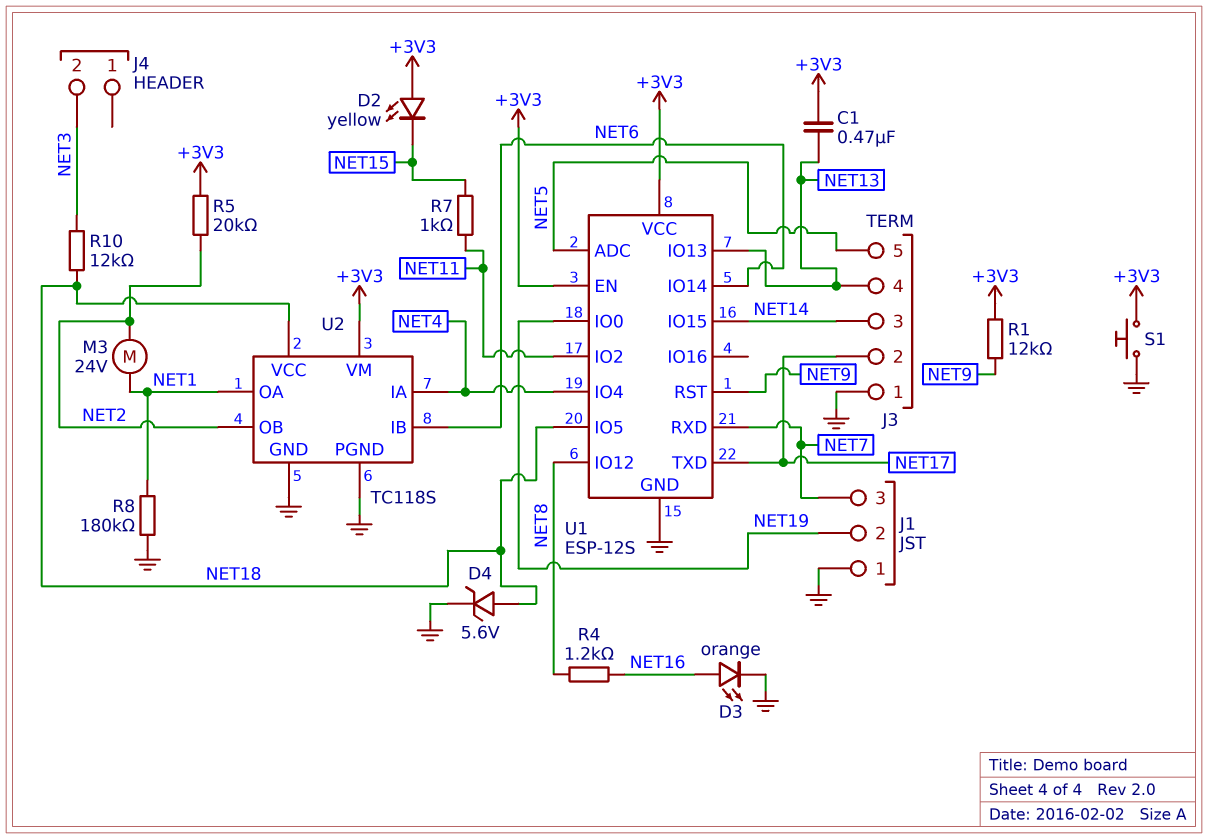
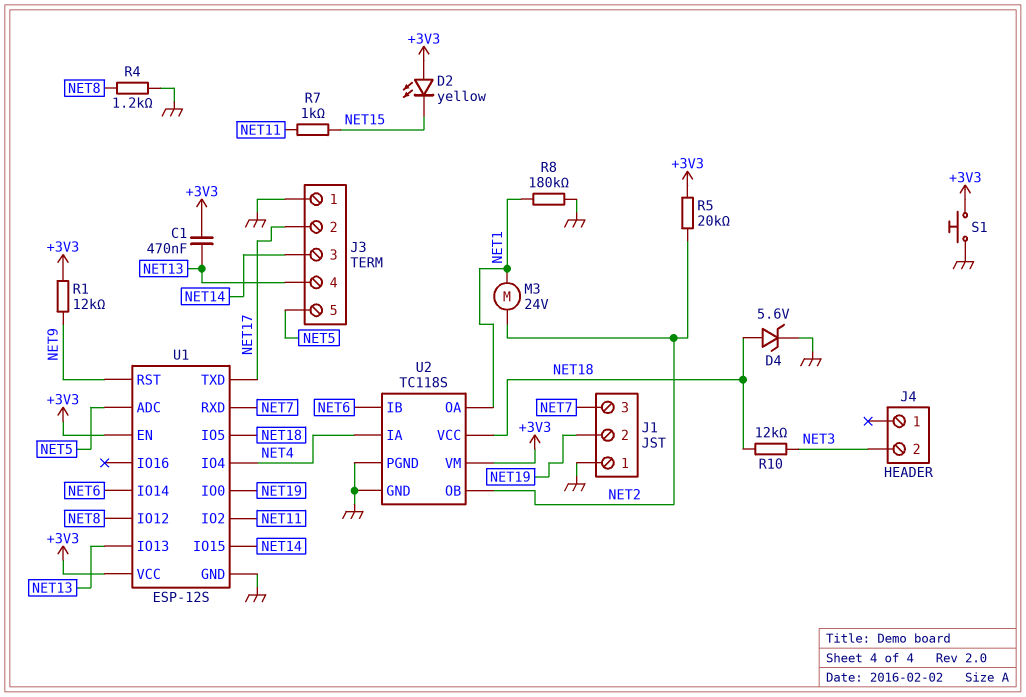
D3: LED orange (A NET16, K GND) -> none
R4: 1.2k (NET8, NET16) -> 1.2k (GND, NET8)

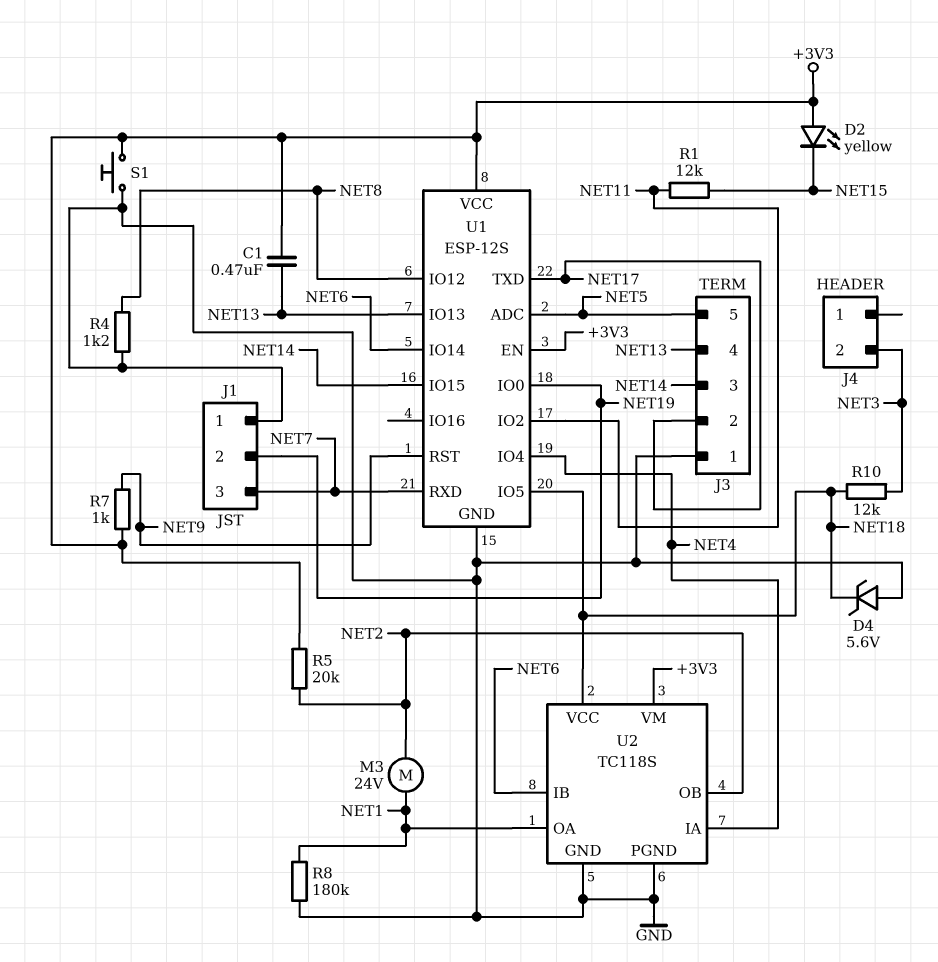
D4: zener 5.6V (A NET18, K GND) -> zener 5.6V (A GND, K NET18)
R1: 12k (+3V3, NET9) -> 12k (NET11, NET15)
R7: 1k (NET11, NET15) -> 1k (+3V3, NET9)

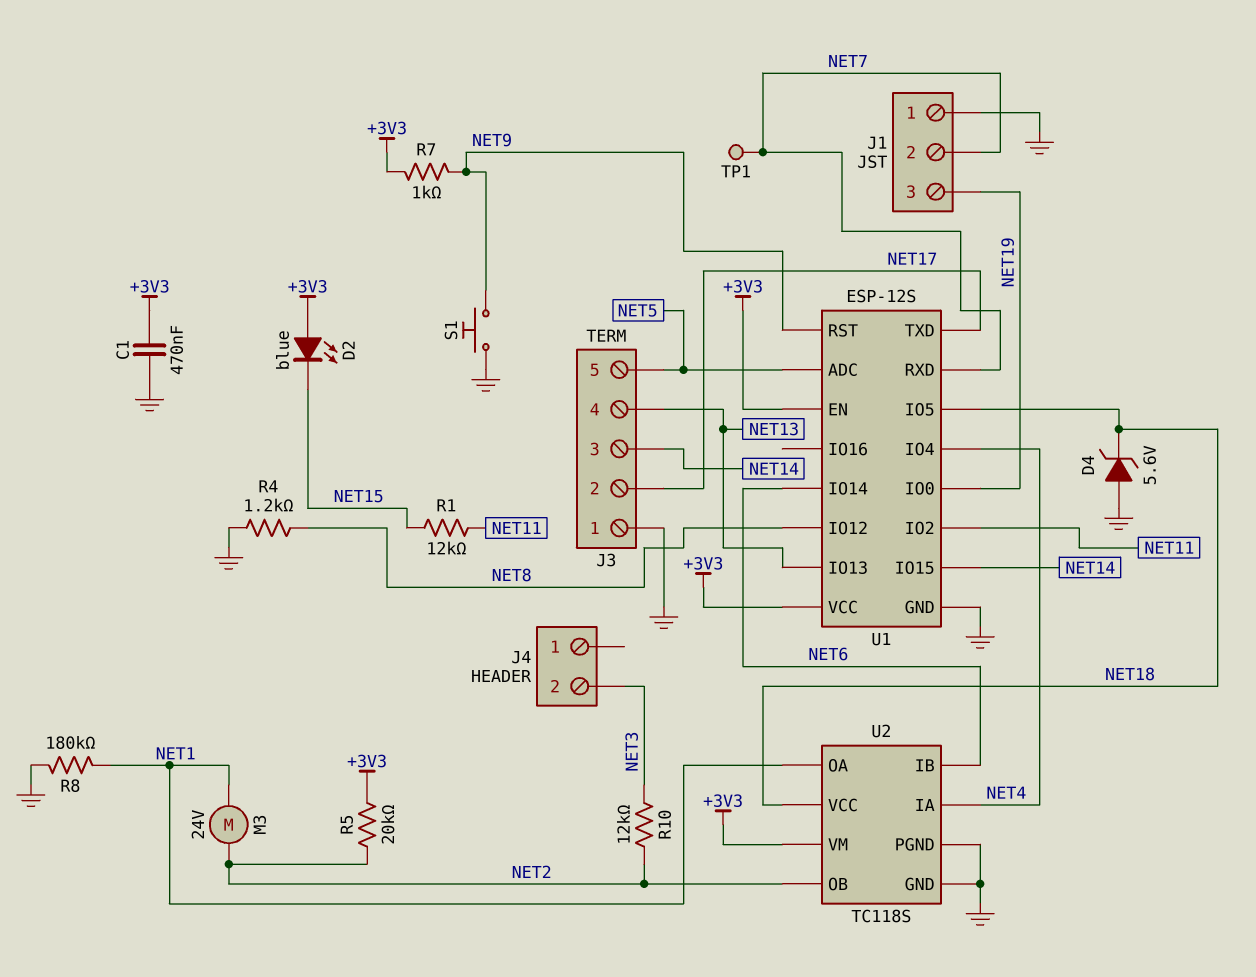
C1: 470nF (+3V3, NET13) -> 470nF (+3V3, GND)
D2: LED yellow (A +3V3, K NET15) -> LED blue (A +3V3, K NET15)
J1 pin 2: NET19 -> NET7
J1 pin 3: NET7 -> NET19
R10: 12k (NET3, NET18) -> 12k (NET2, NET3)
S1: button (+3V3, GND) -> button (GND, NET9)
TP1: none -> test point (NET7)

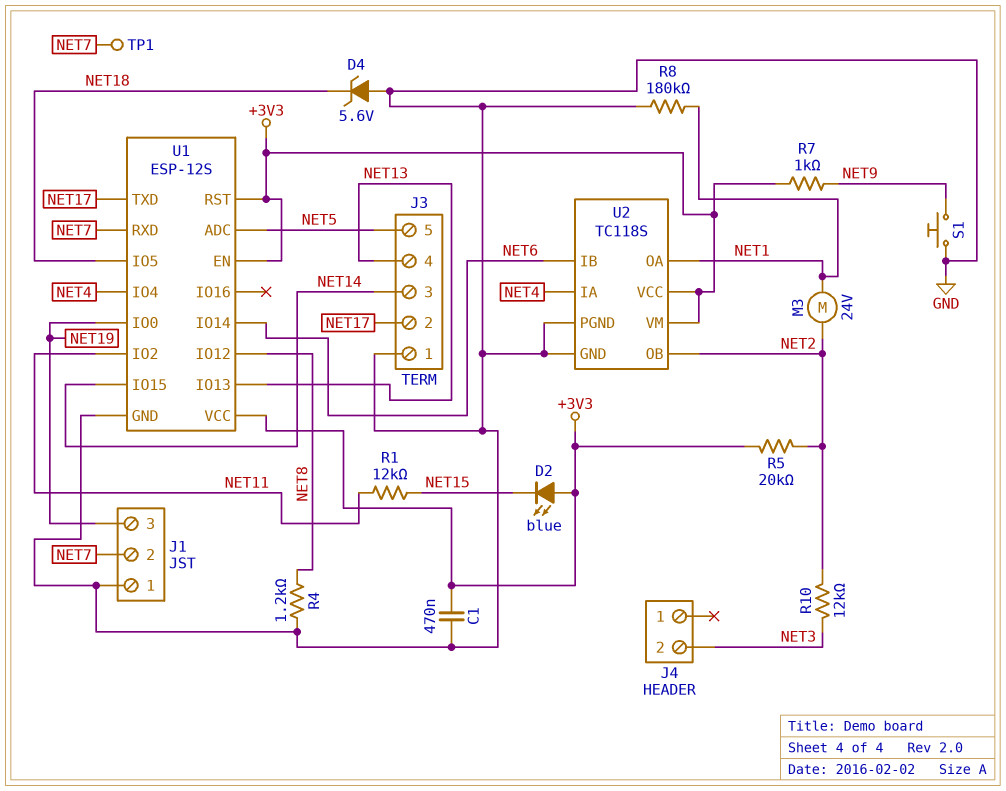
U1 pin RST: NET9 -> +3V3
U2 pin VCC: NET18 -> +3V3

